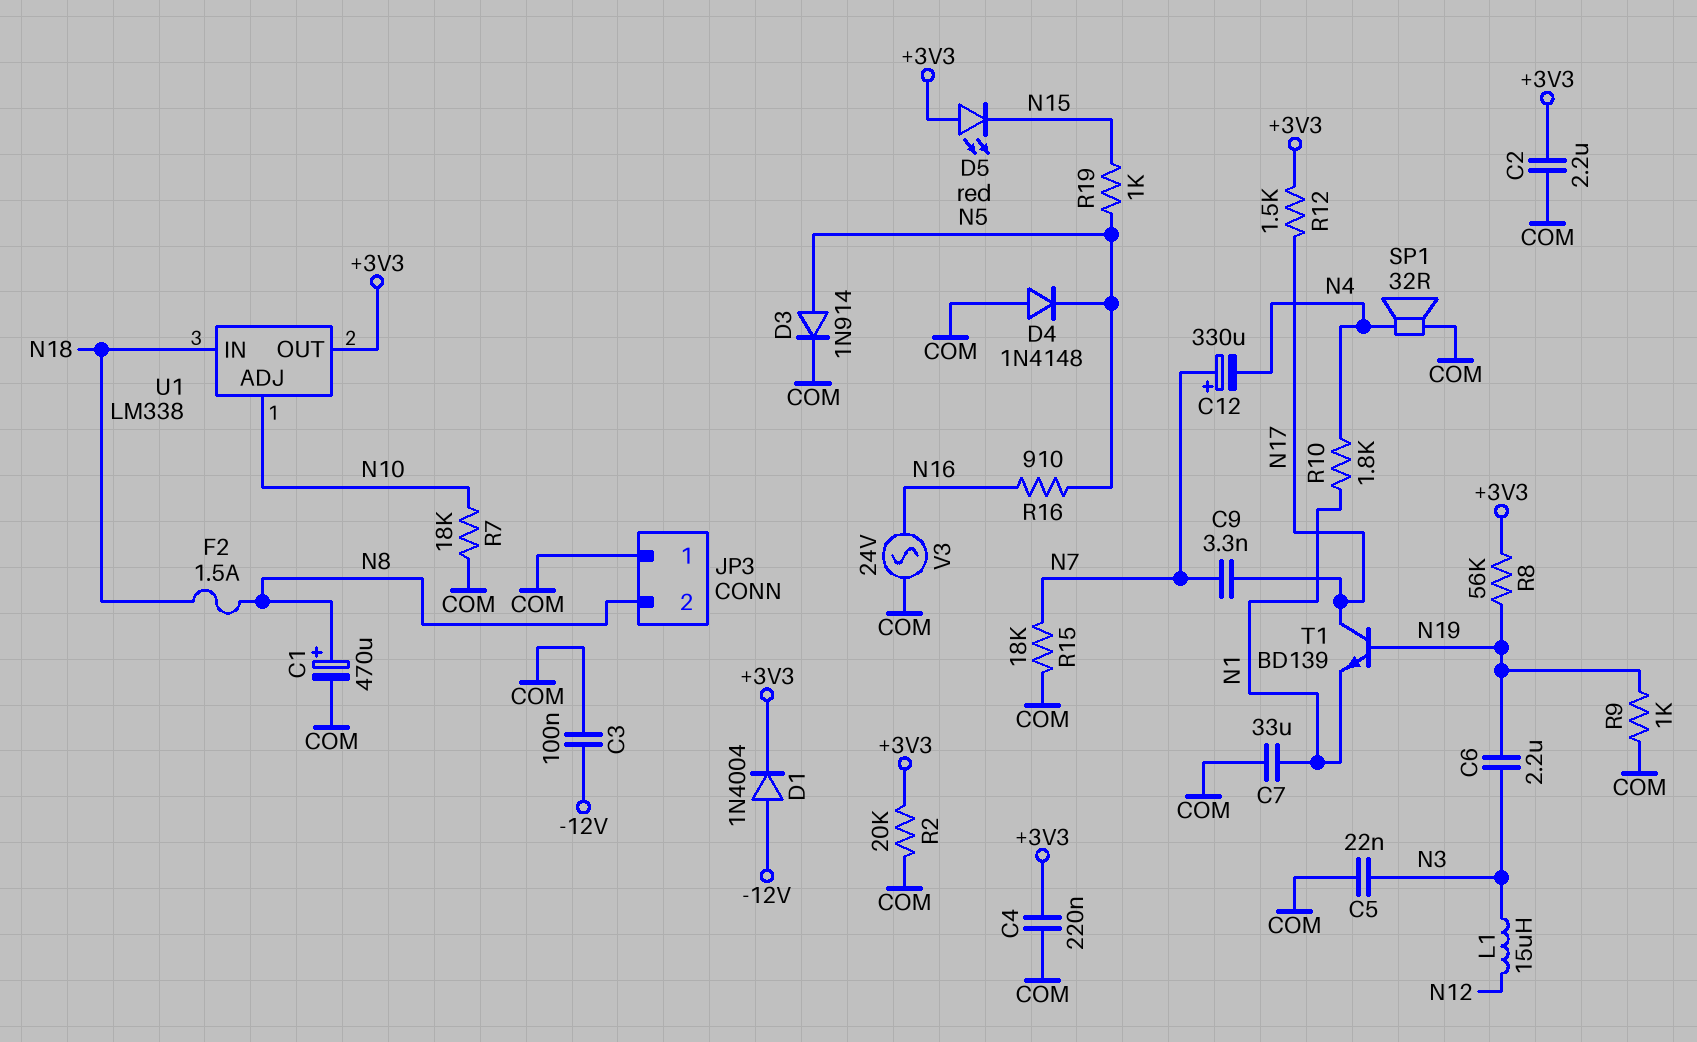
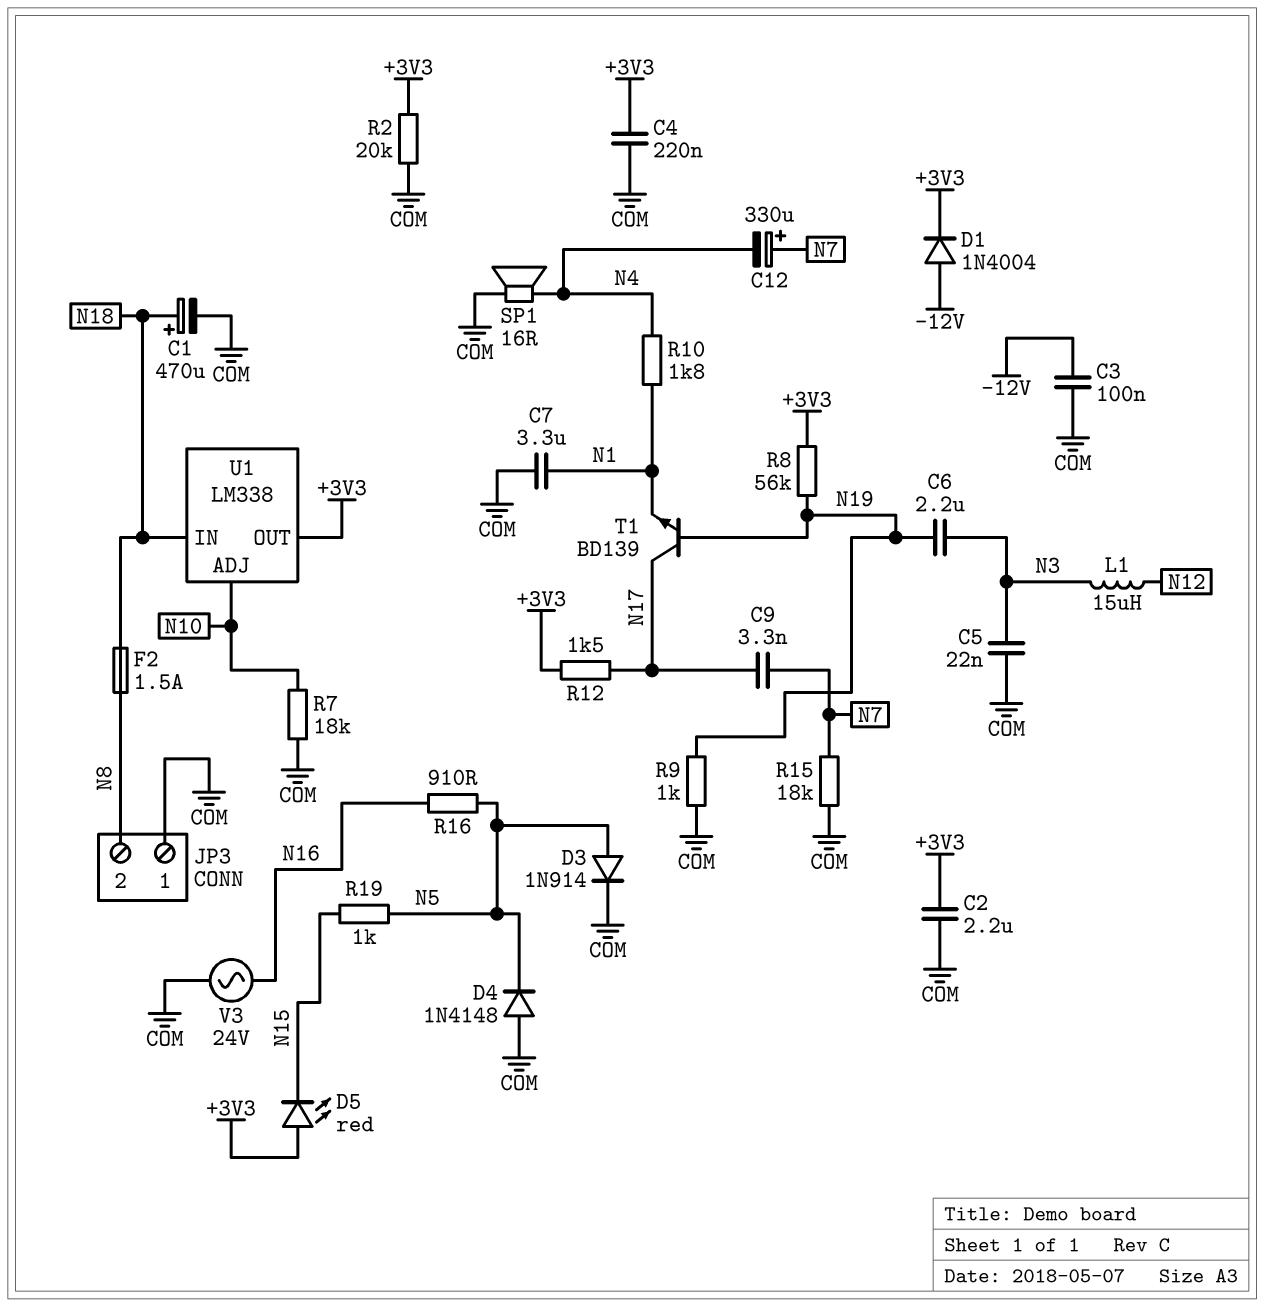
C1: 470uF (plus N8, minus COM) -> 470uF (plus N18, minus COM)
C7: 33uF (COM, N1) -> 3.3uF (COM, N1)
SP1: speaker 32R (COM, N4) -> speaker 16R (COM, N4)

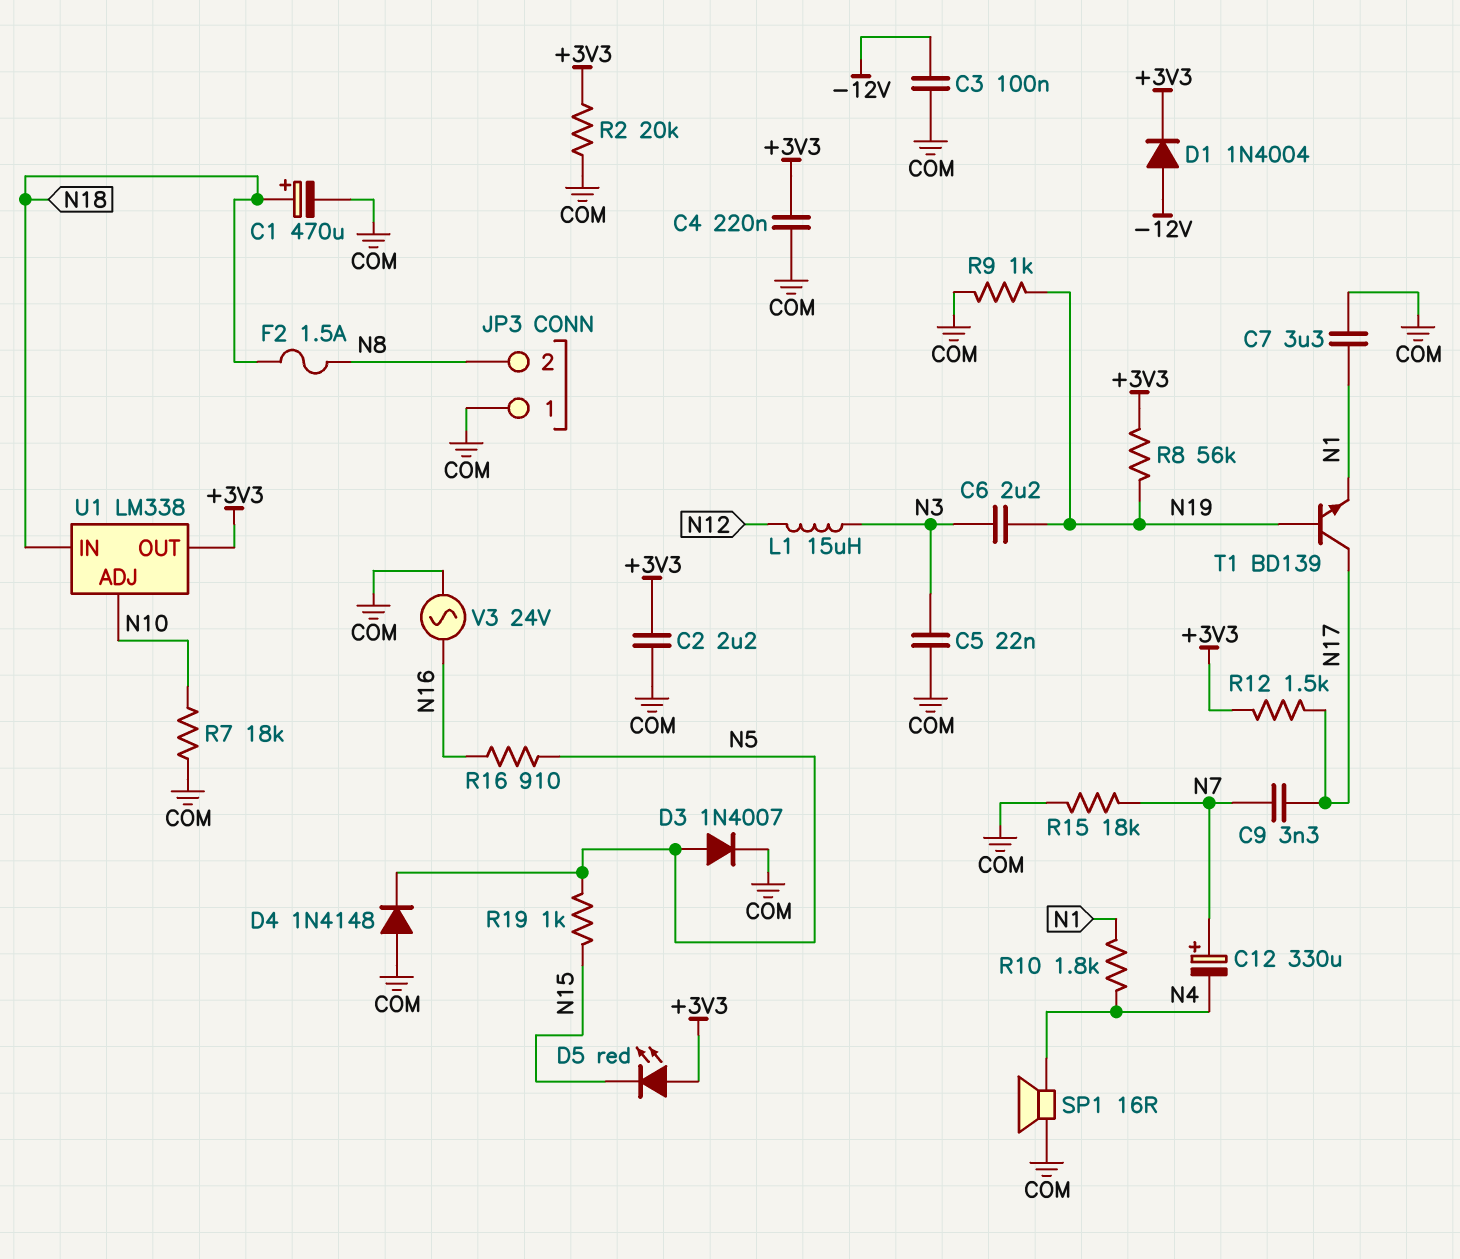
D3: diode 1N914 (A N5, K COM) -> diode 1N4007 (A N5, K COM)

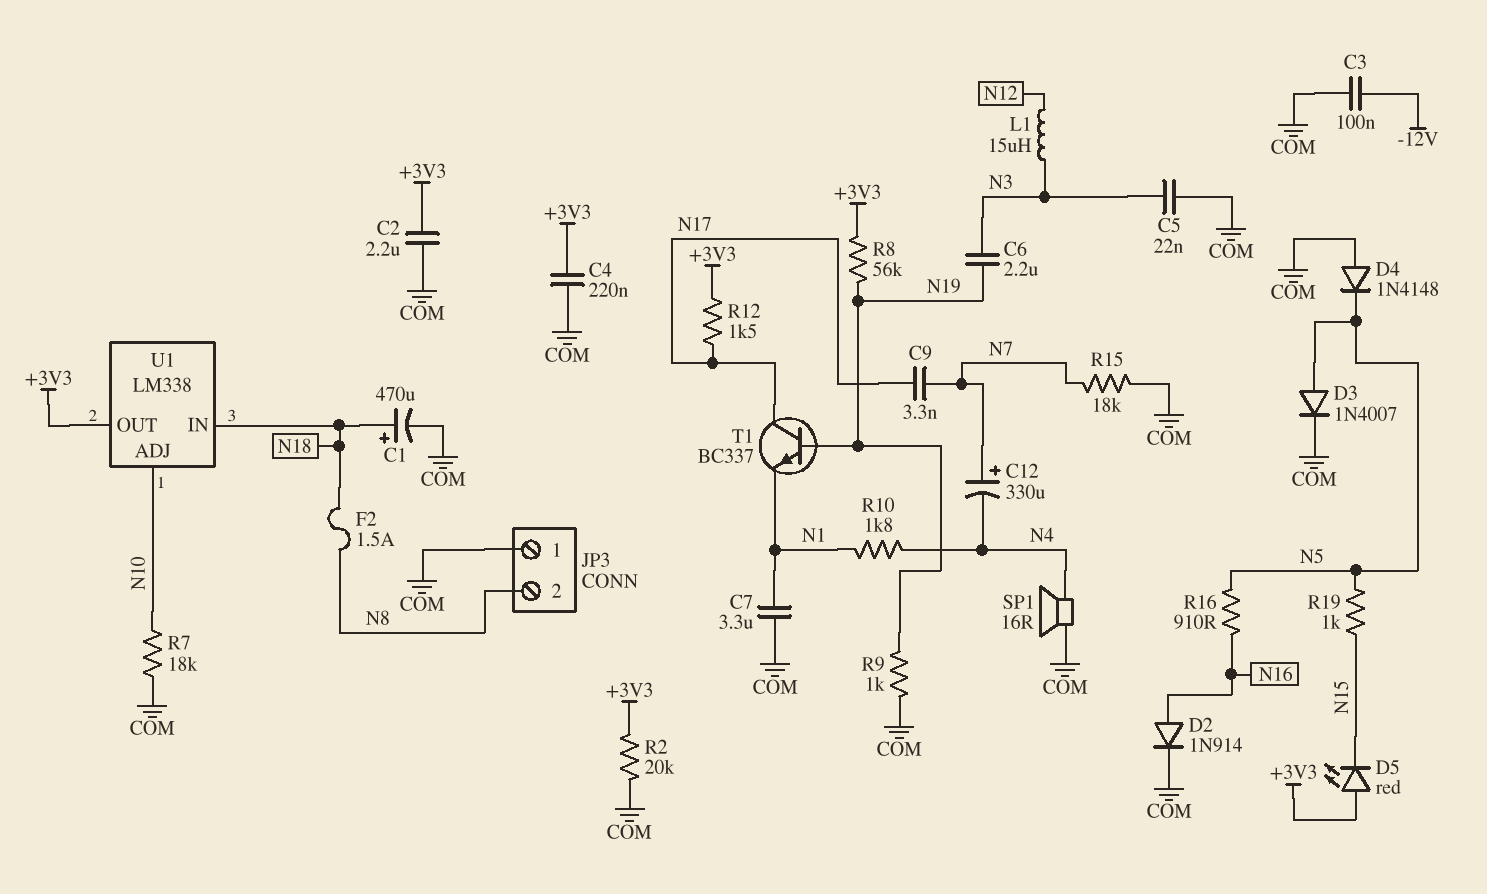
D1: diode 1N4004 (A -12V, K +3V3) -> none
D2: none -> diode 1N914 (A N16, K COM)
T1: NPN BD139 (B N19, C N17, E N1) -> NPN BC337 (B N19, C N17, E N1)
V3: AC 24V (COM, N16) -> none

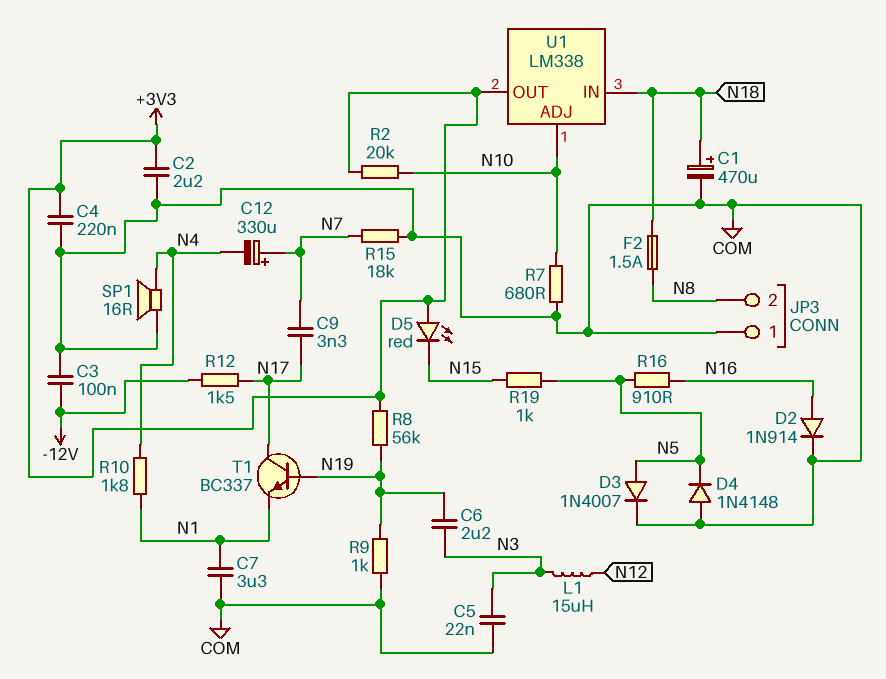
R2: 20k (+3V3, COM) -> 20k (+3V3, N10)
R7: 18k (COM, N10) -> 680 (COM, N10)
R12: 1.5k (+3V3, N17) -> 1.5k (-12V, N17)

